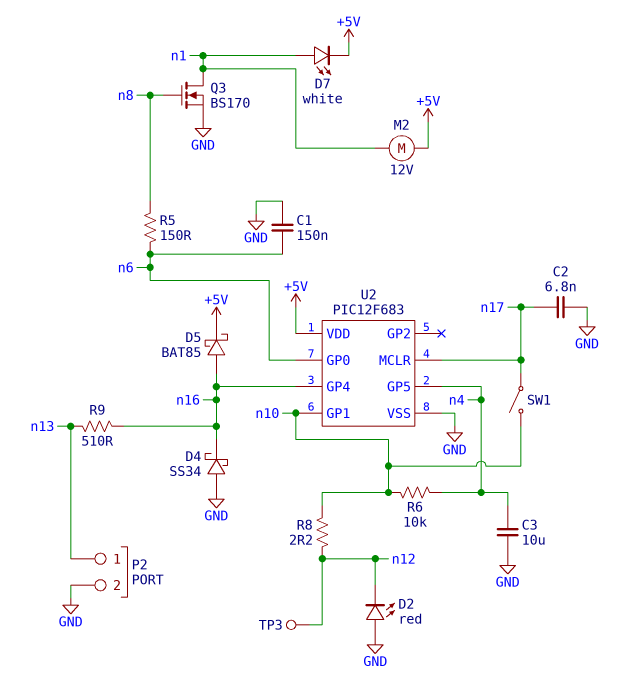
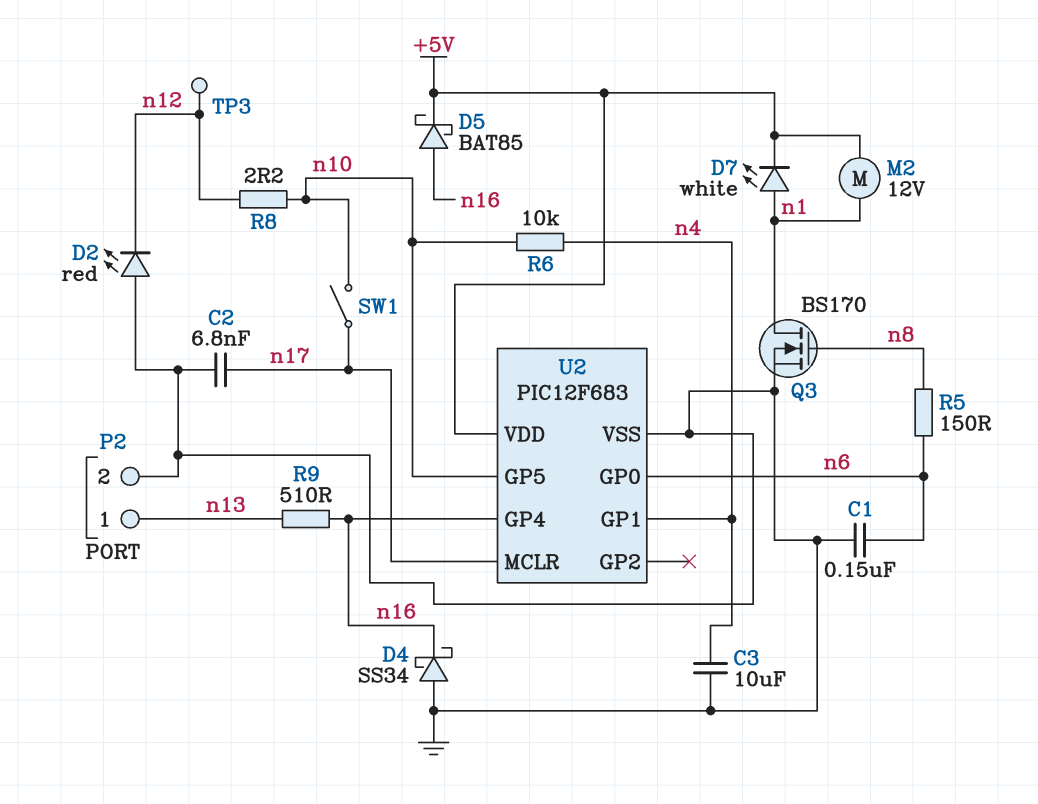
U2 pin GP1: n10 -> n4
U2 pin GP5: n4 -> n10

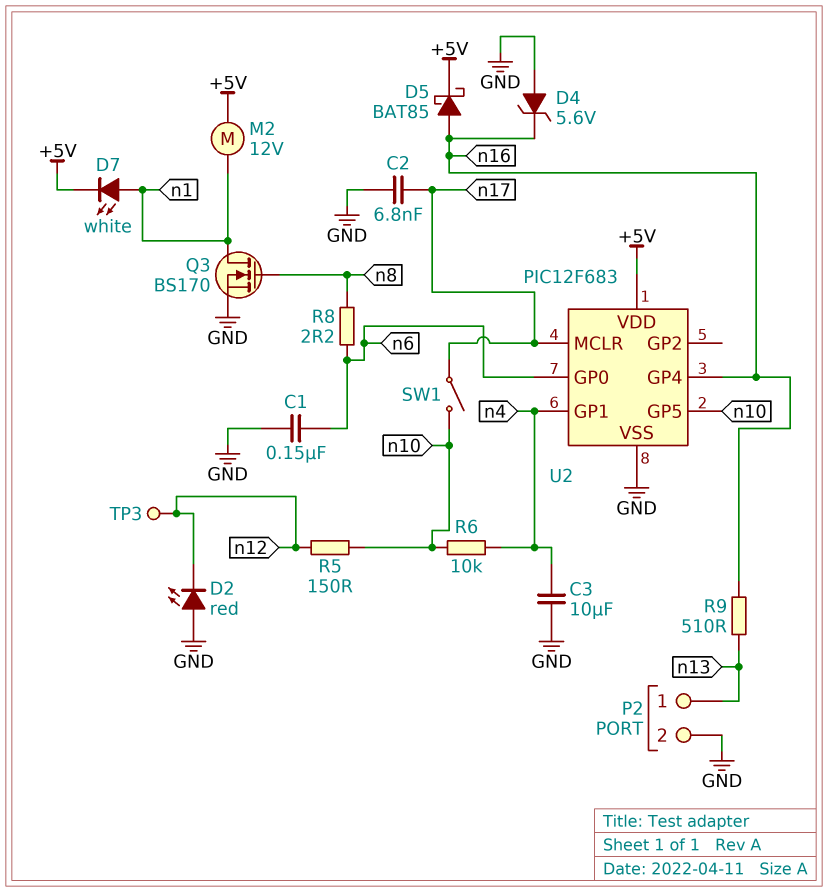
D4: schottky SS34 (A GND, K n16) -> zener 5.6V (A GND, K n16)
R5: 150 (n6, n8) -> 150 (n10, n12)
R8: 2.2 (n10, n12) -> 2.2 (n6, n8)

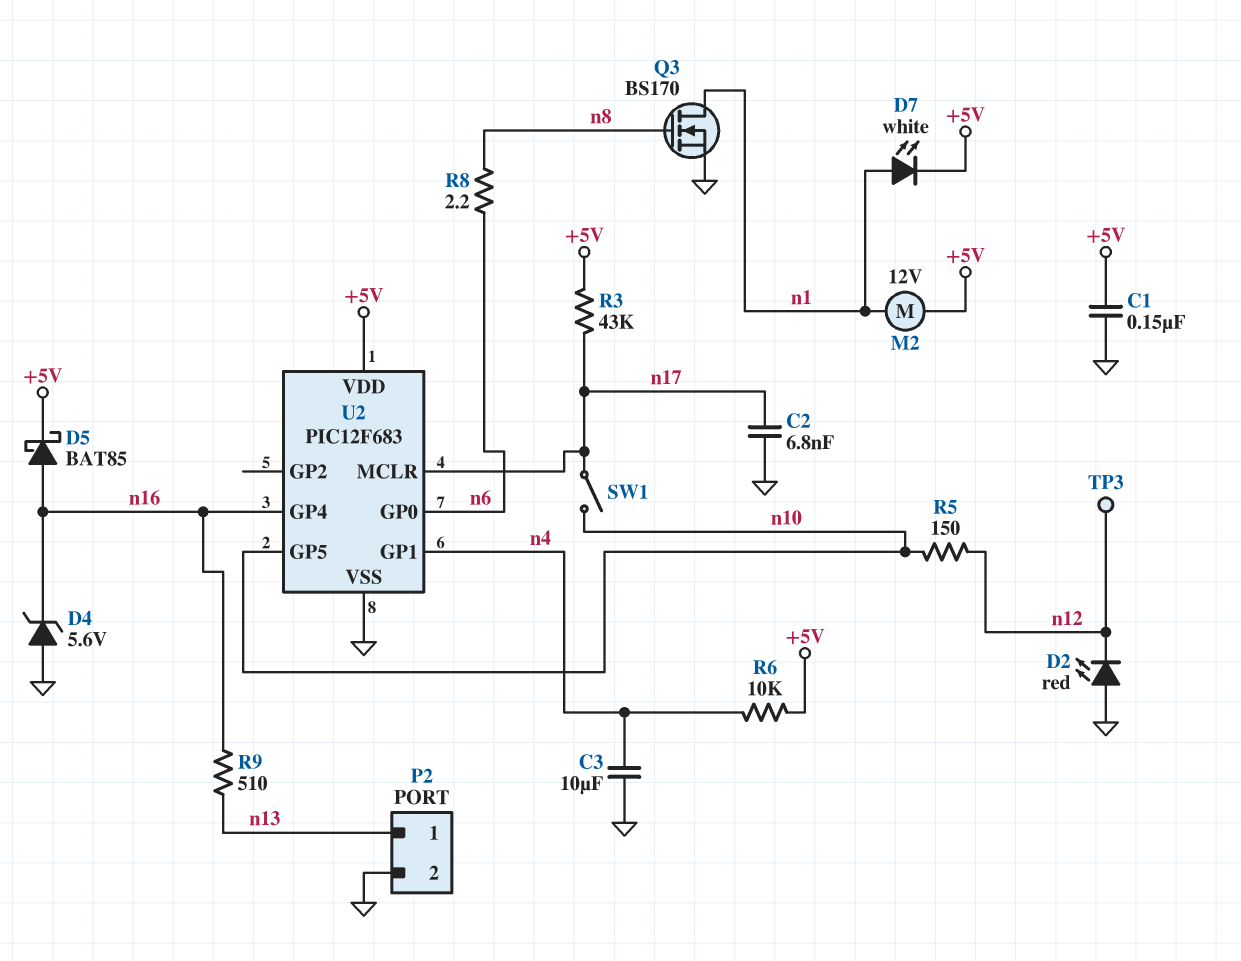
C1: 150nF (GND, n6) -> 150nF (+5V, GND)
R3: none -> 43k (+5V, n17)
R6: 10k (n4, n10) -> 10k (+5V, n4)

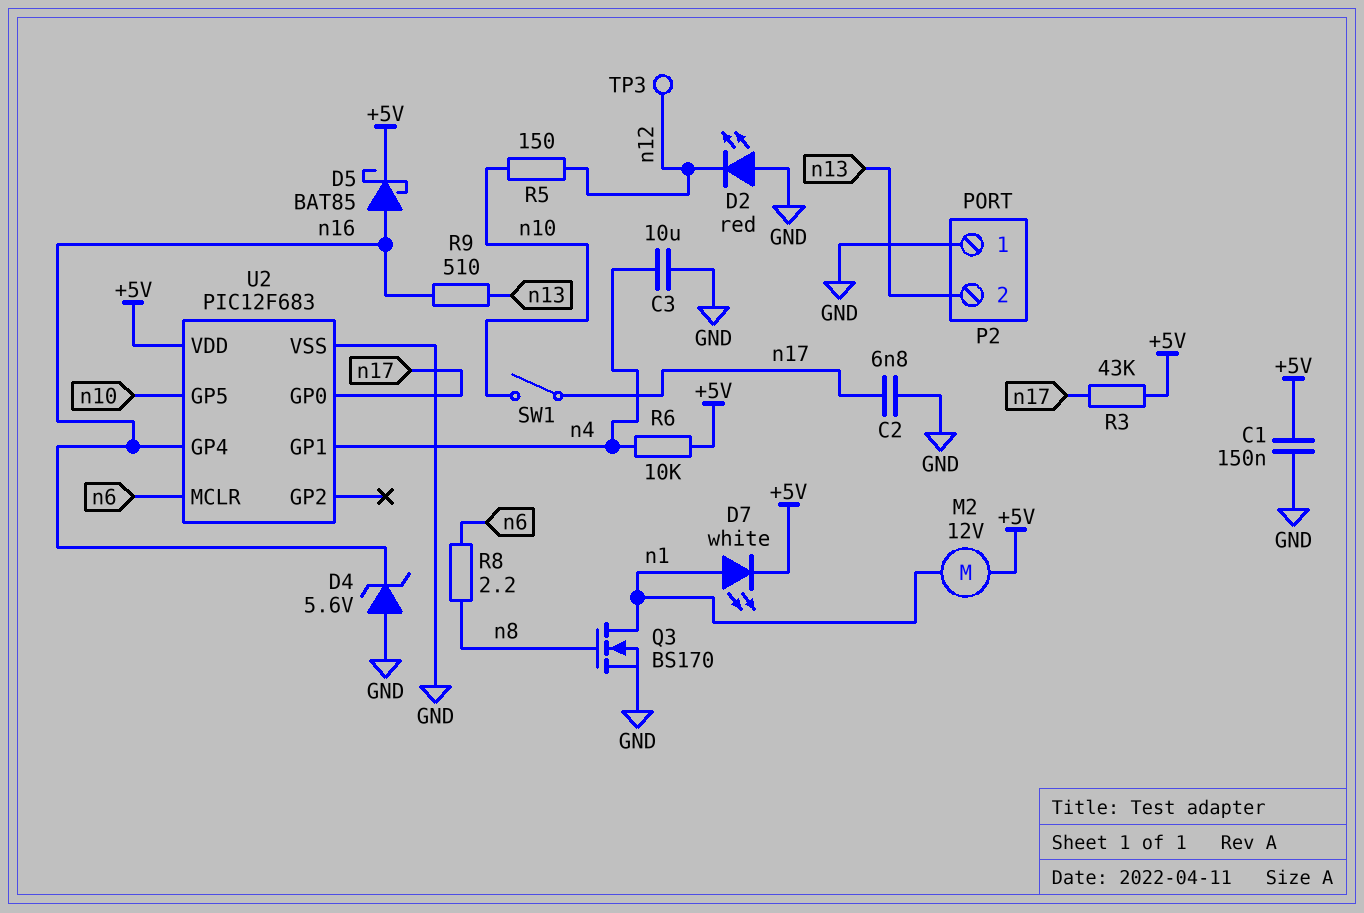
P2 pin 1: n13 -> GND
P2 pin 2: GND -> n13
U2 pin GP0: n6 -> n17
U2 pin MCLR: n17 -> n6

